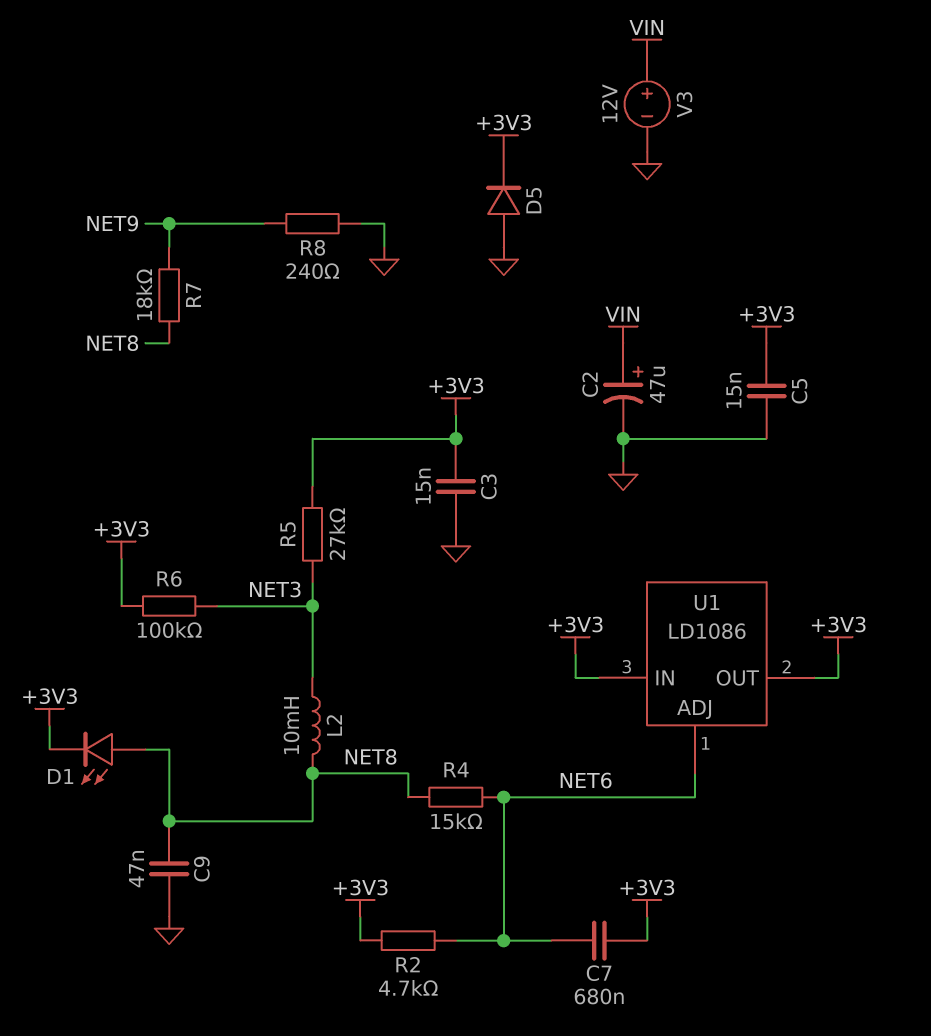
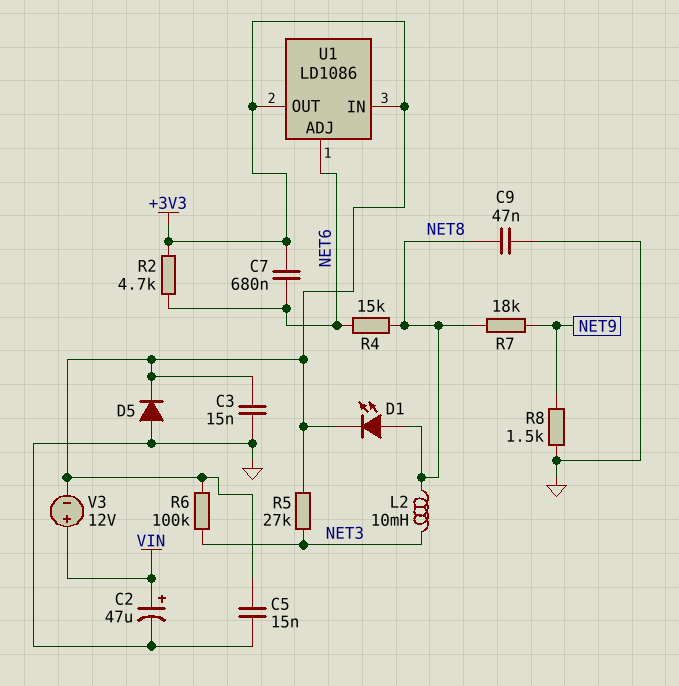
R8: 240 (GND, NET9) -> 1.5k (GND, NET9)
V3: 12V (plus VIN, minus GND) -> 12V (plus VIN, minus +3V3)

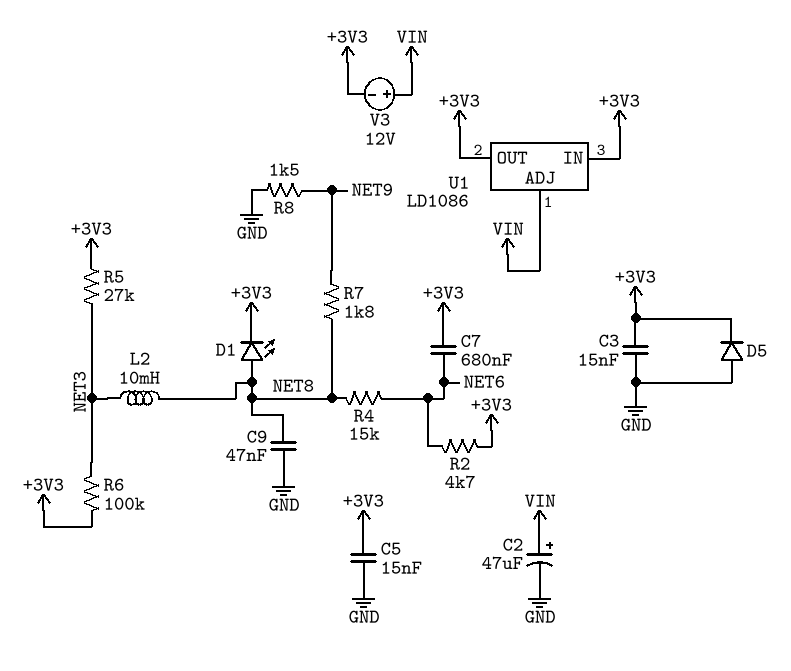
R7: 18k (NET8, NET9) -> 1.8k (NET8, NET9)
U1 pin ADJ: NET6 -> VIN

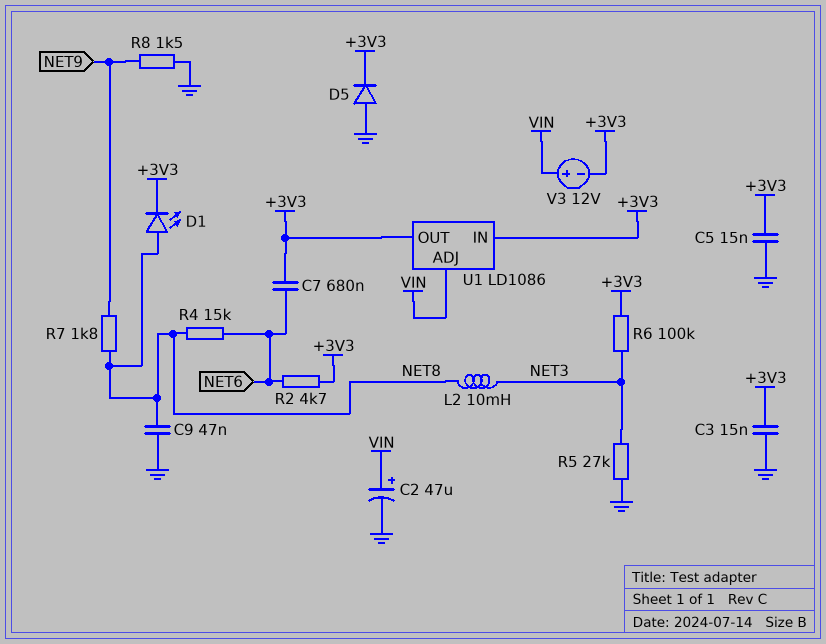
R5: 27k (+3V3, NET3) -> 27k (GND, NET3)

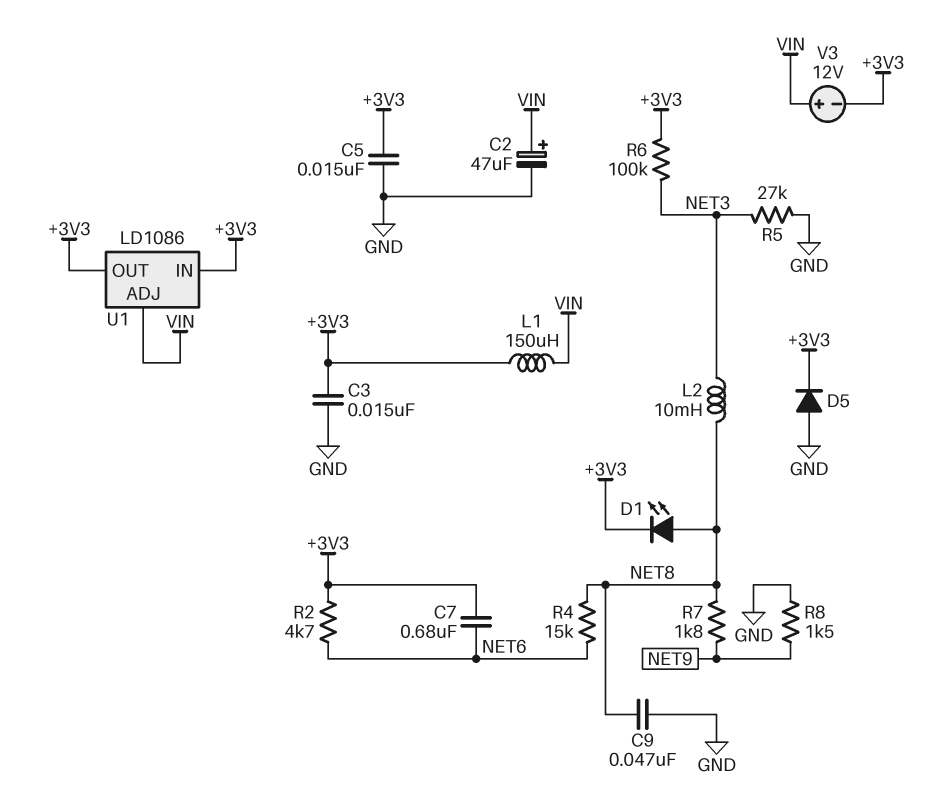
L1: none -> 150uH (+3V3, VIN)

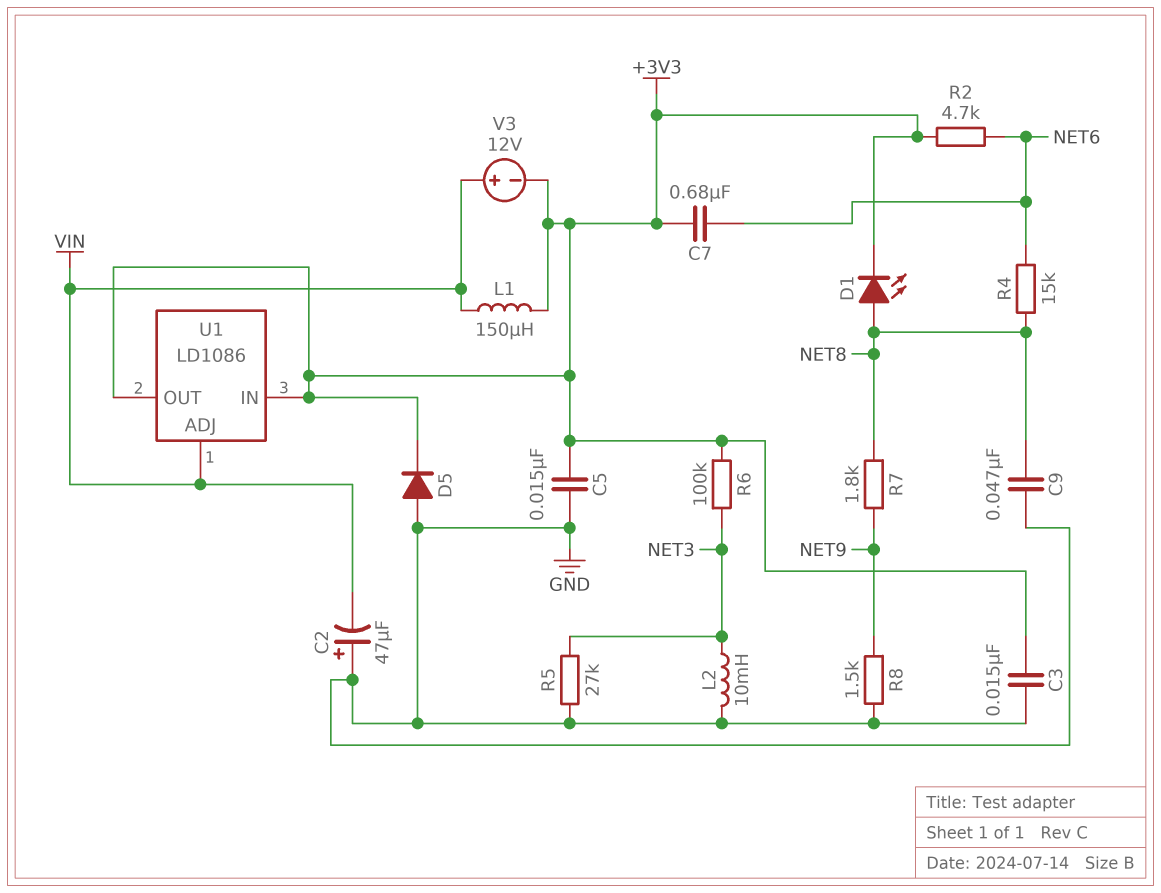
C2: 47uF (plus VIN, minus GND) -> 47uF (plus GND, minus VIN)
L2: 10mH (NET3, NET8) -> 10mH (GND, NET3)

